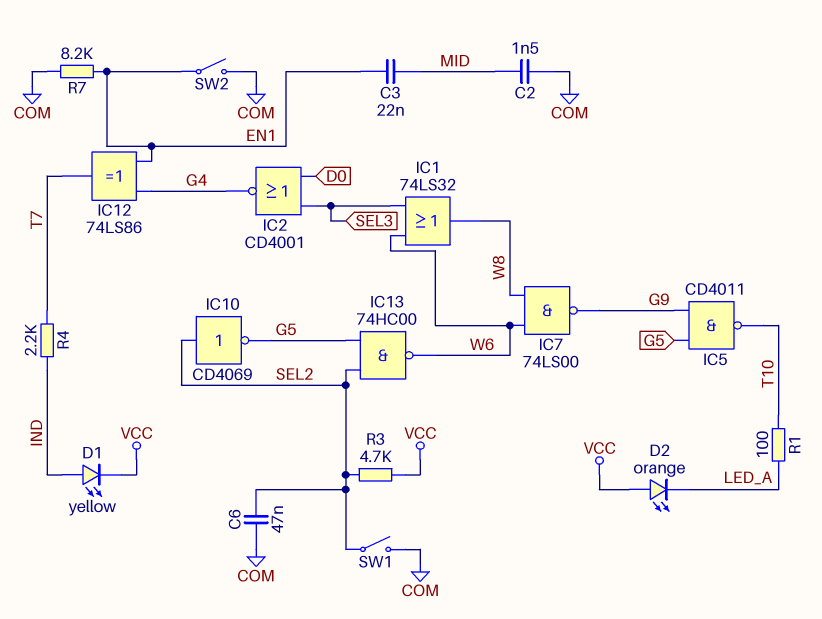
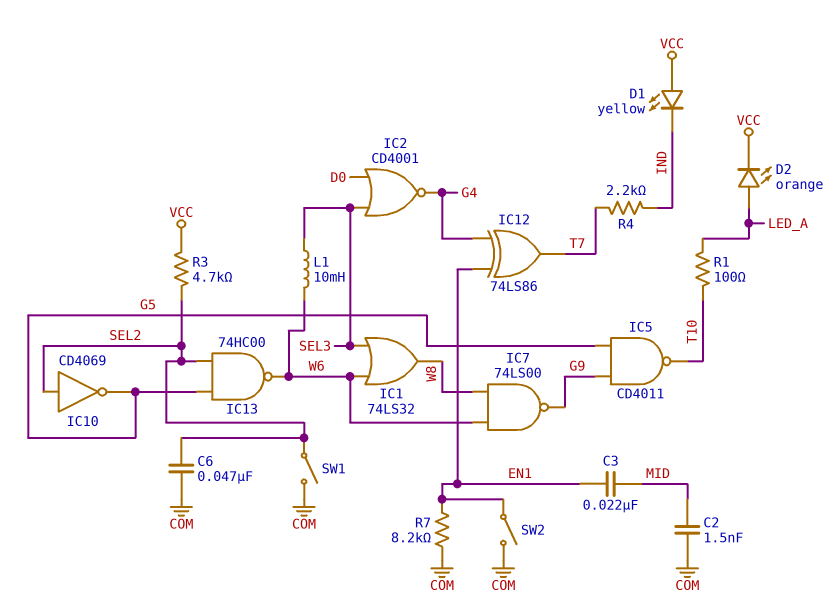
D1: LED yellow (A IND, K VCC) -> LED yellow (A VCC, K IND)
D2: LED orange (A VCC, K LED_A) -> LED orange (A LED_A, K VCC)
L1: none -> 10mH (SEL3, W6)

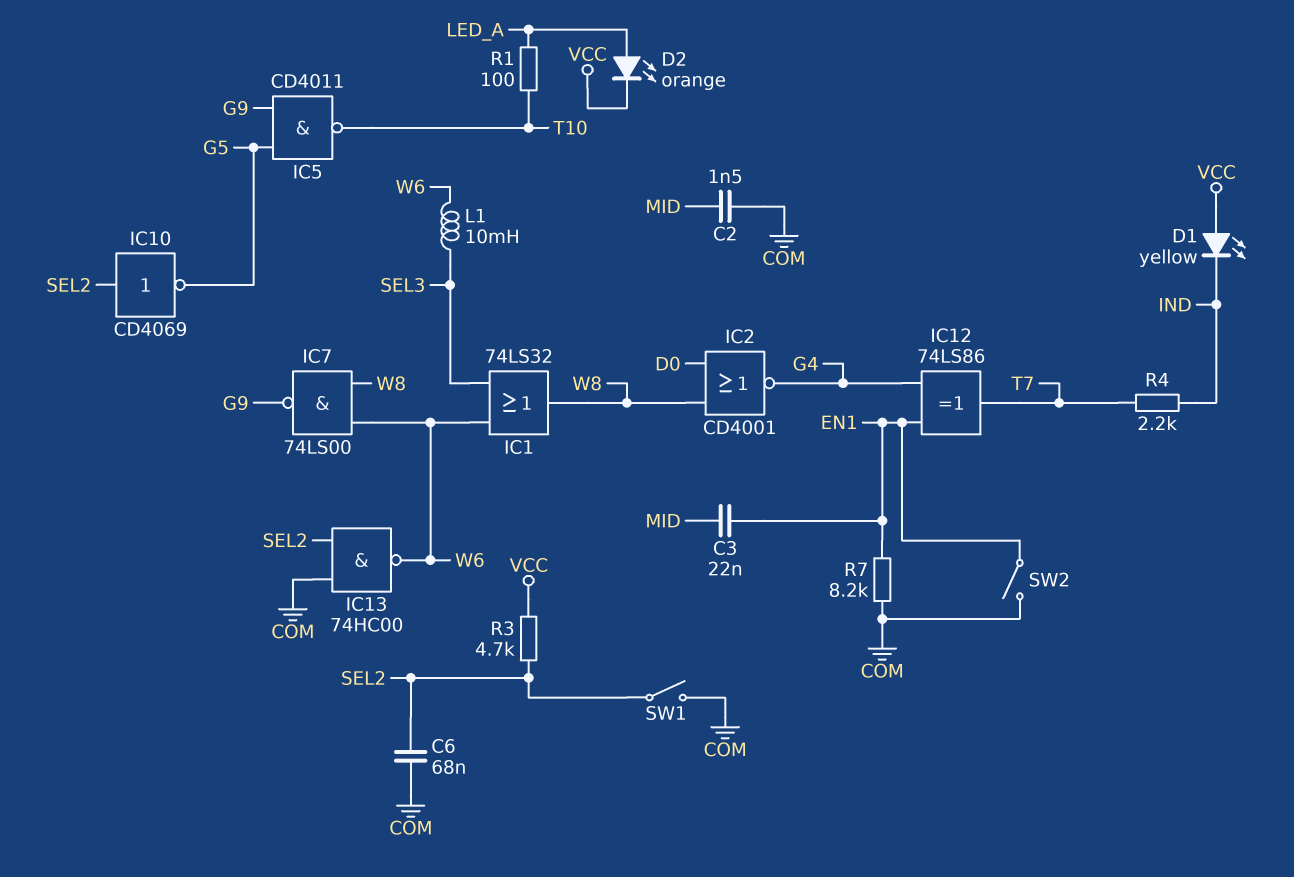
C6: 47nF (COM, SEL2) -> 68nF (COM, SEL2)
IC2: NOR CD4001 (in D0, in SEL3, out G4) -> NOR CD4001 (in D0, in W8, out G4)
IC13: NAND 74HC00 (in G5, in SEL2, out W6) -> NAND 74HC00 (in COM, in SEL2, out W6)

